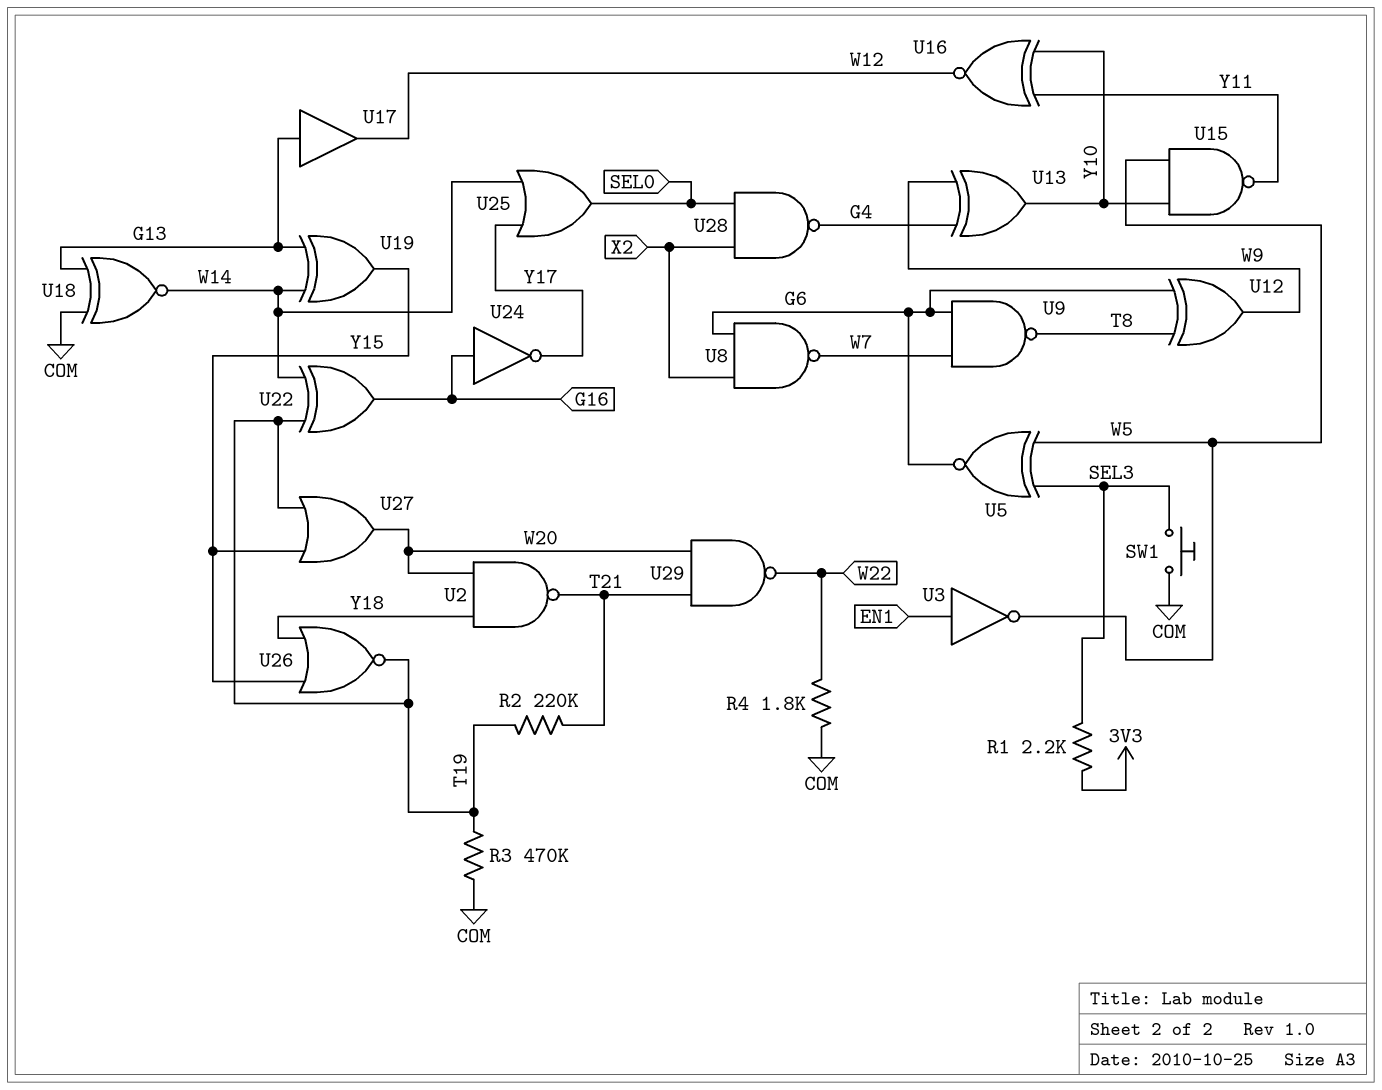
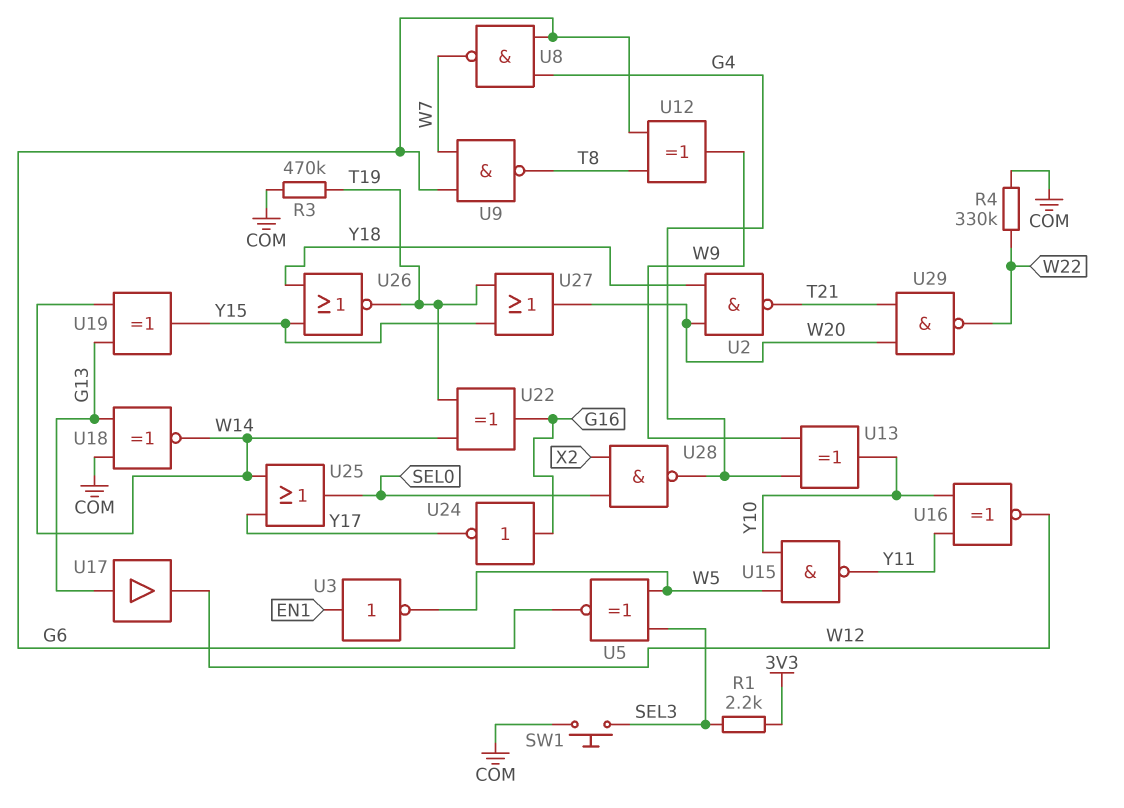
R2: 220k (T19, T21) -> none
R4: 1.8k (COM, W22) -> 330k (COM, W22)
U8: NAND (in G6, in X2, out W7) -> NAND (in G4, in G6, out W7)

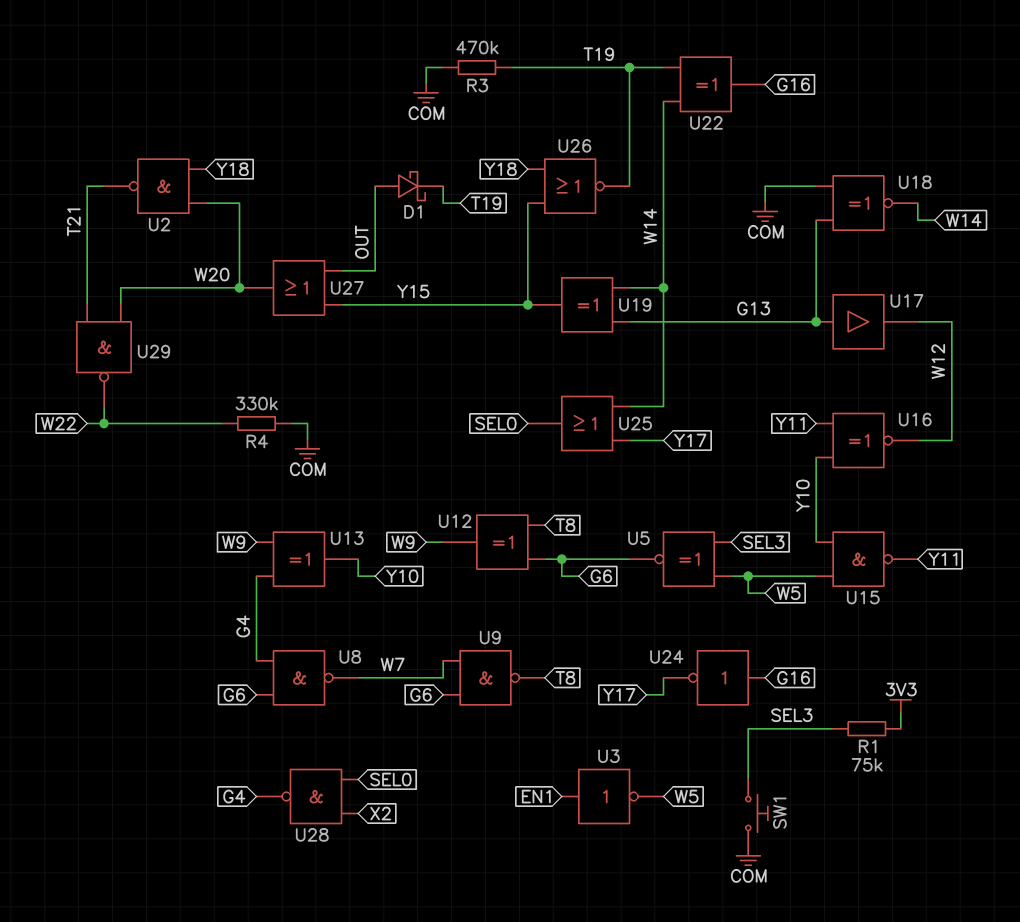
D1: none -> schottky (A OUT, K T19)
R1: 2.2k (3V3, SEL3) -> 75k (3V3, SEL3)
U27: OR (in T19, in Y15, out W20) -> OR (in OUT, in Y15, out W20)

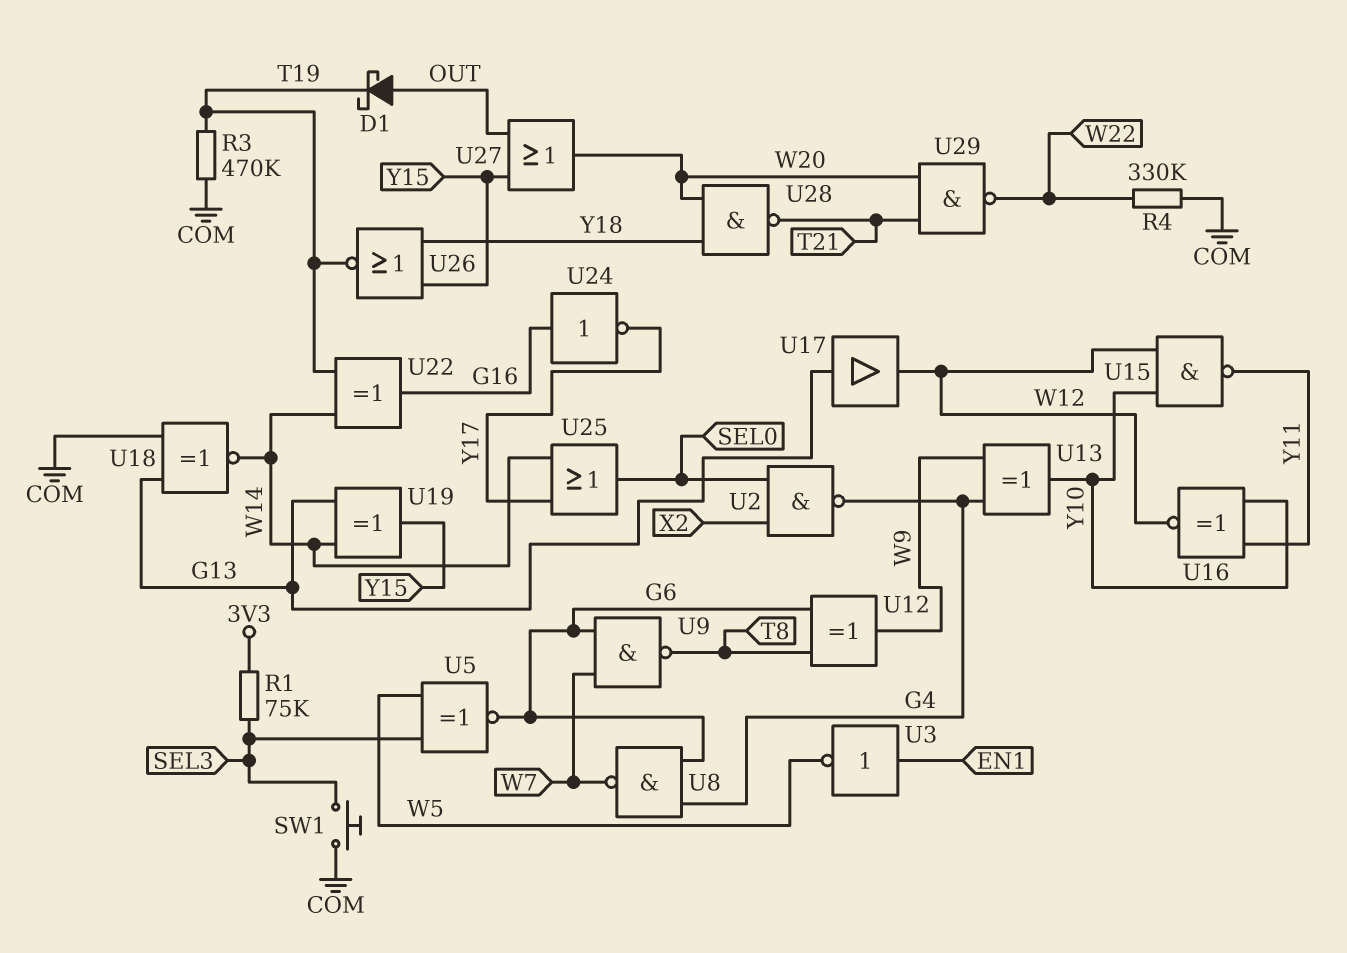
U2: NAND (in W20, in Y18, out T21) -> NAND (in SEL0, in X2, out G4)
U15: NAND (in W5, in Y10, out Y11) -> NAND (in W12, in Y10, out Y11)
U28: NAND (in SEL0, in X2, out G4) -> NAND (in W20, in Y18, out T21)

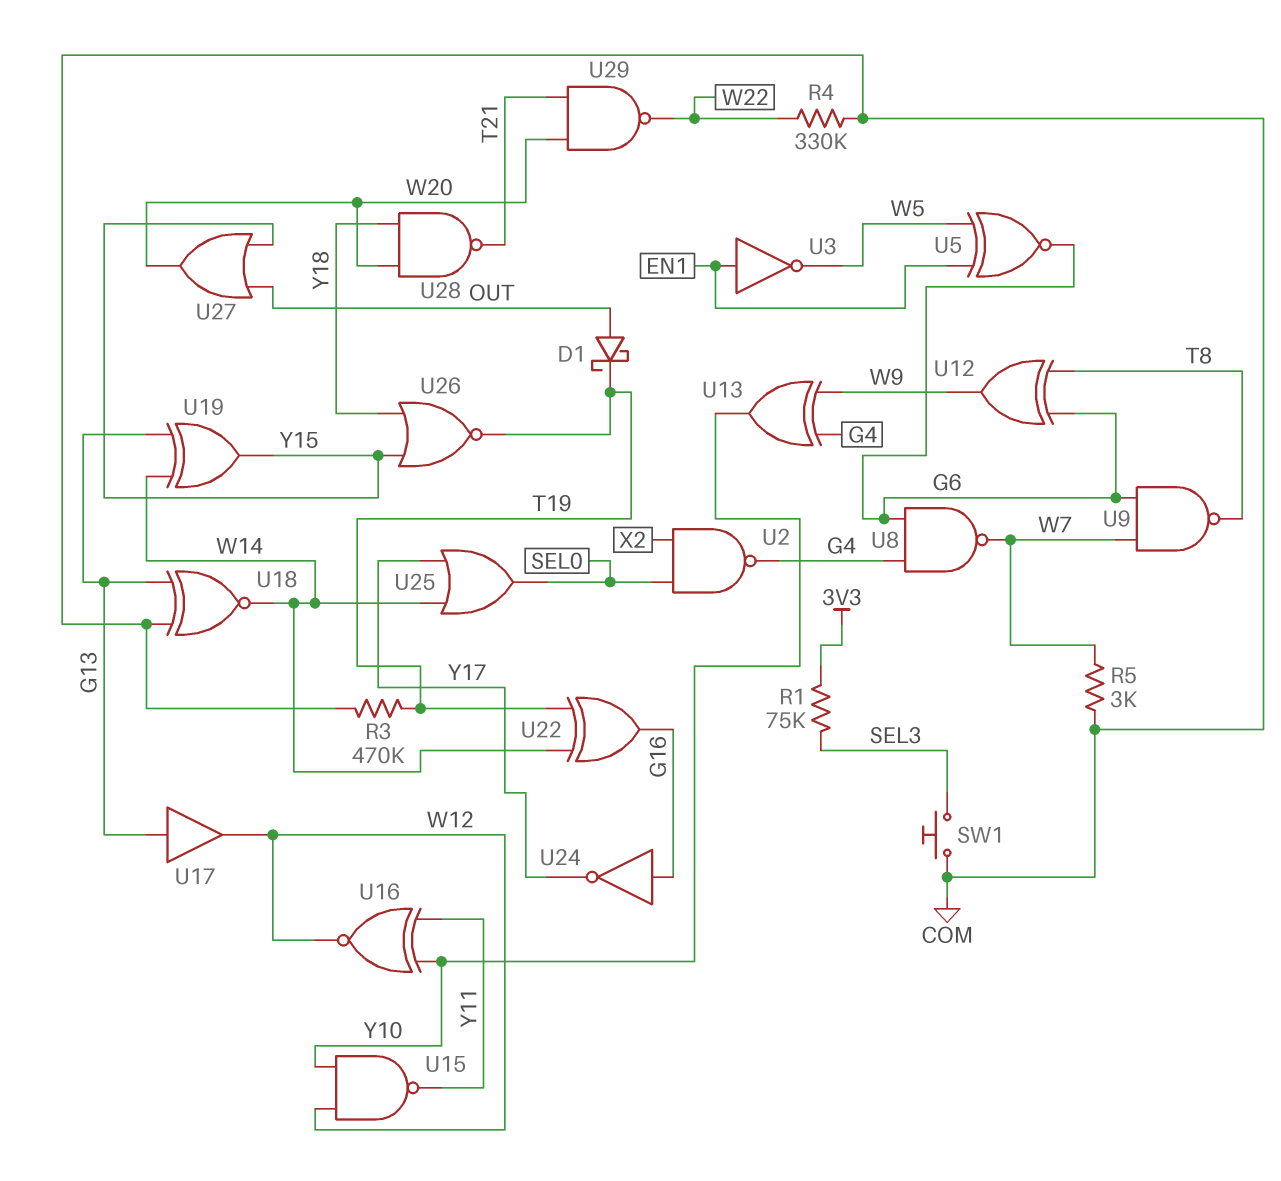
R5: none -> 3k (COM, W7)
U5: XNOR (in SEL3, in W5, out G6) -> XNOR (in EN1, in W5, out G6)

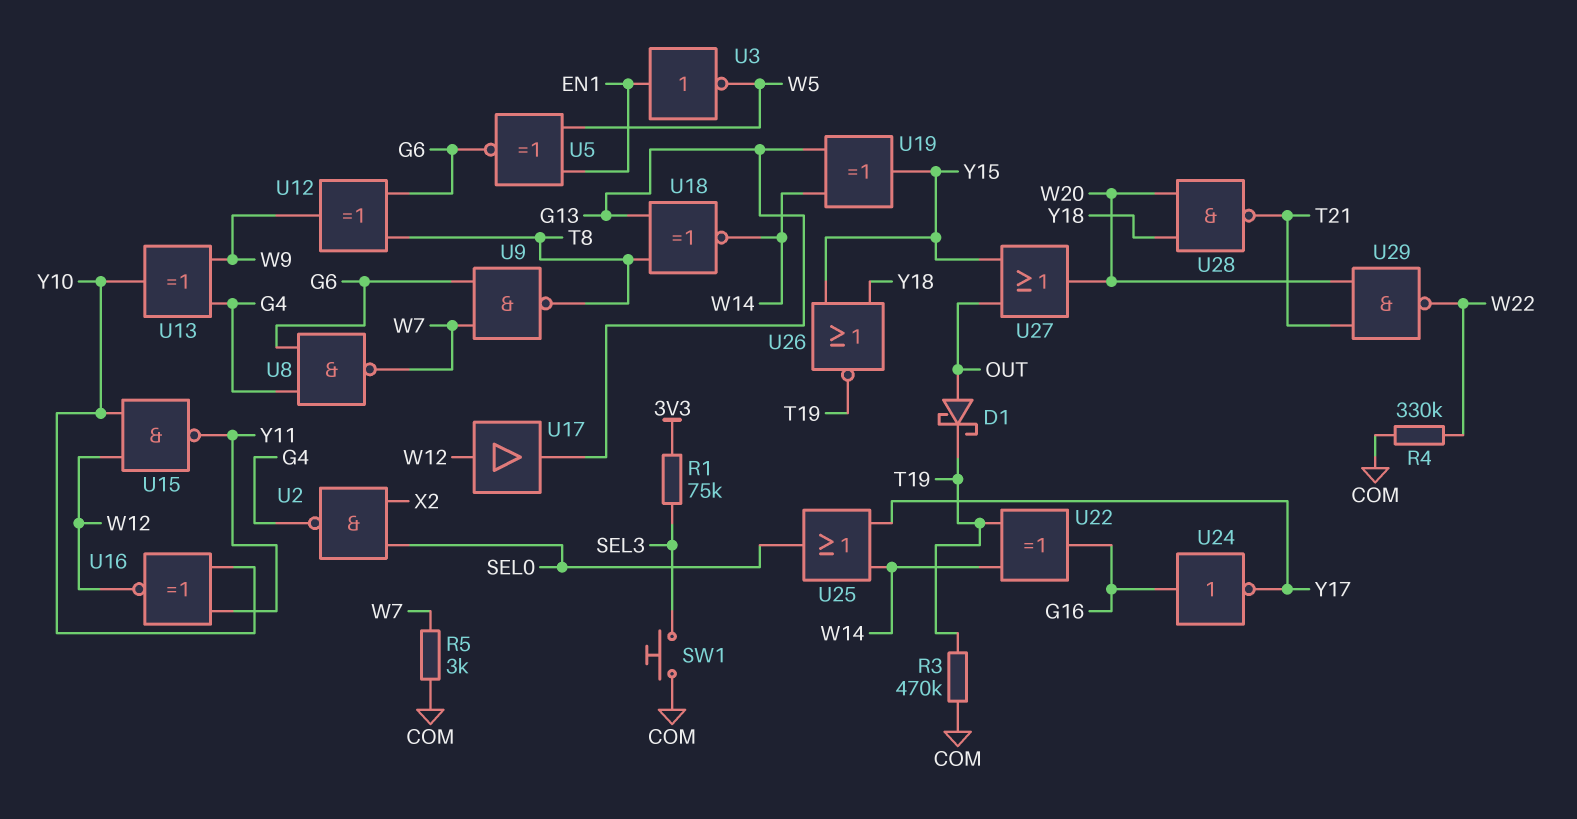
U17: buffer (in G13, out W12) -> buffer (in W12, out G13)
U18: XNOR (in COM, in G13, out W14) -> XNOR (in G13, in T8, out W14)

